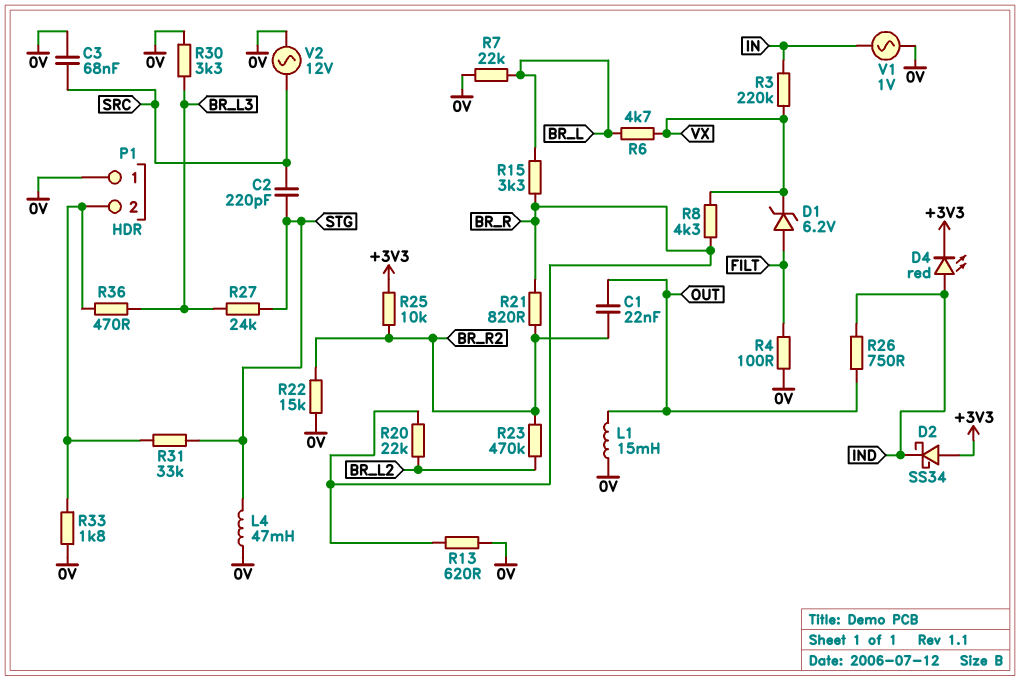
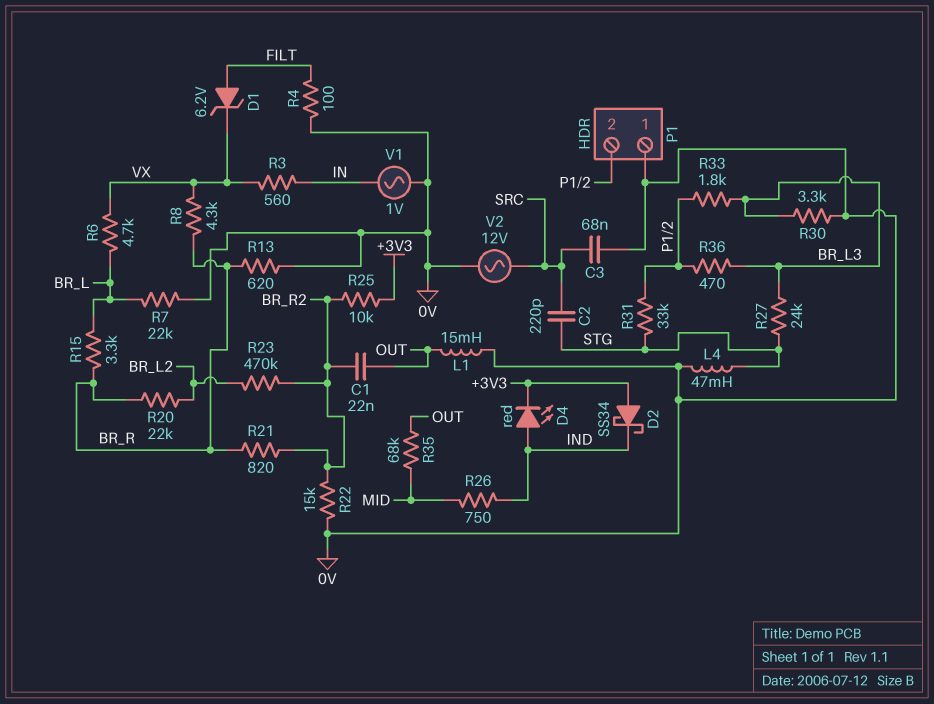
R3: 220k (IN, VX) -> 560 (IN, VX)
R26: 750 (IND, OUT) -> 750 (IND, MID)
R33: 1.8k (0V, P1/2) -> 1.8k (BR_L3, P1/2)
R35: none -> 68k (MID, OUT)

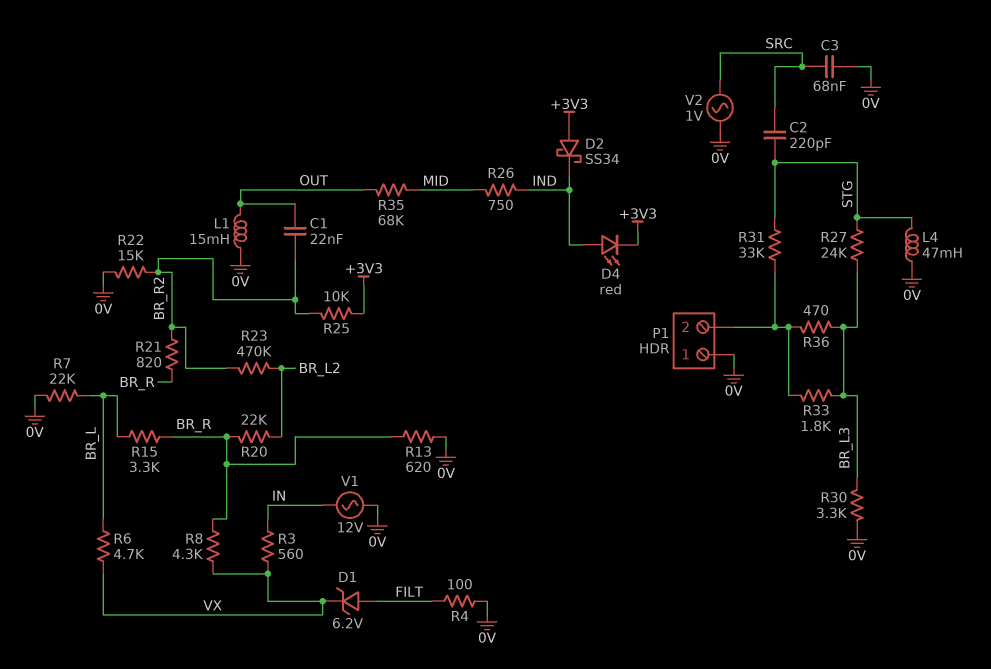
V1: AC 1V (0V, IN) -> AC 12V (0V, IN)
V2: AC 12V (0V, SRC) -> AC 1V (0V, SRC)

